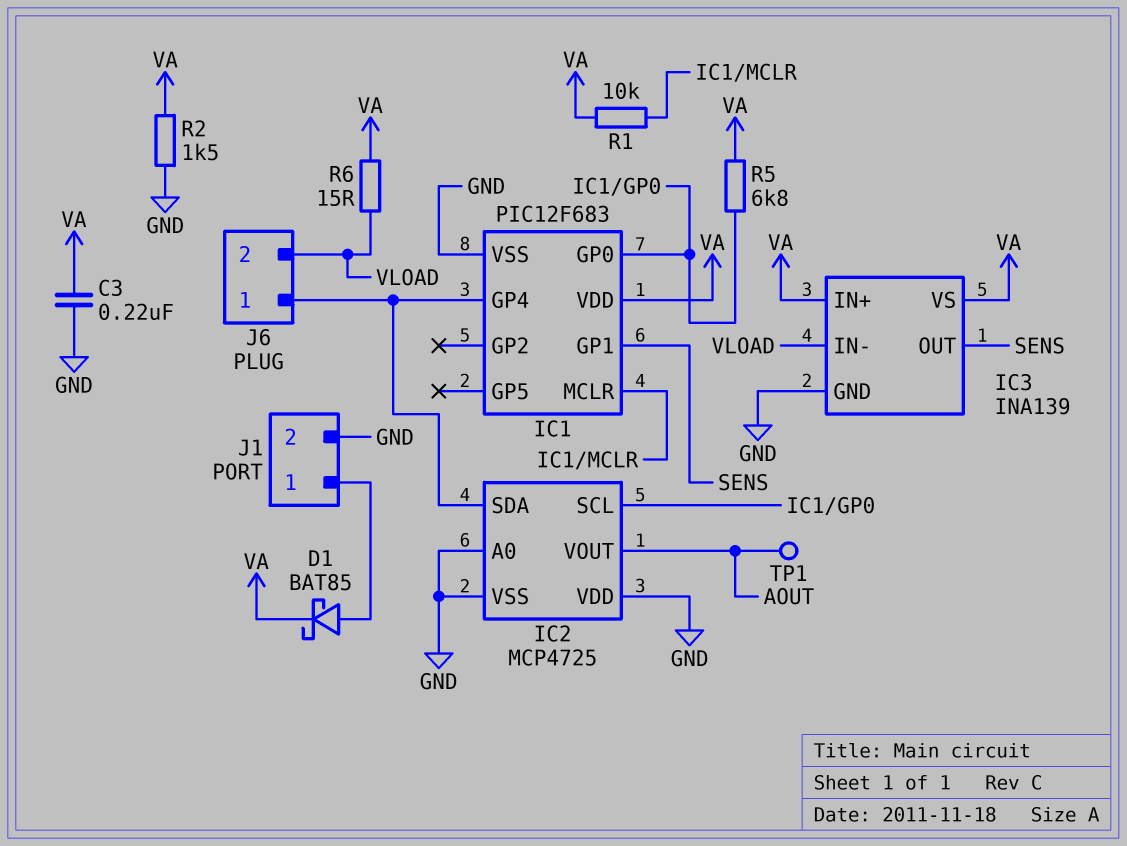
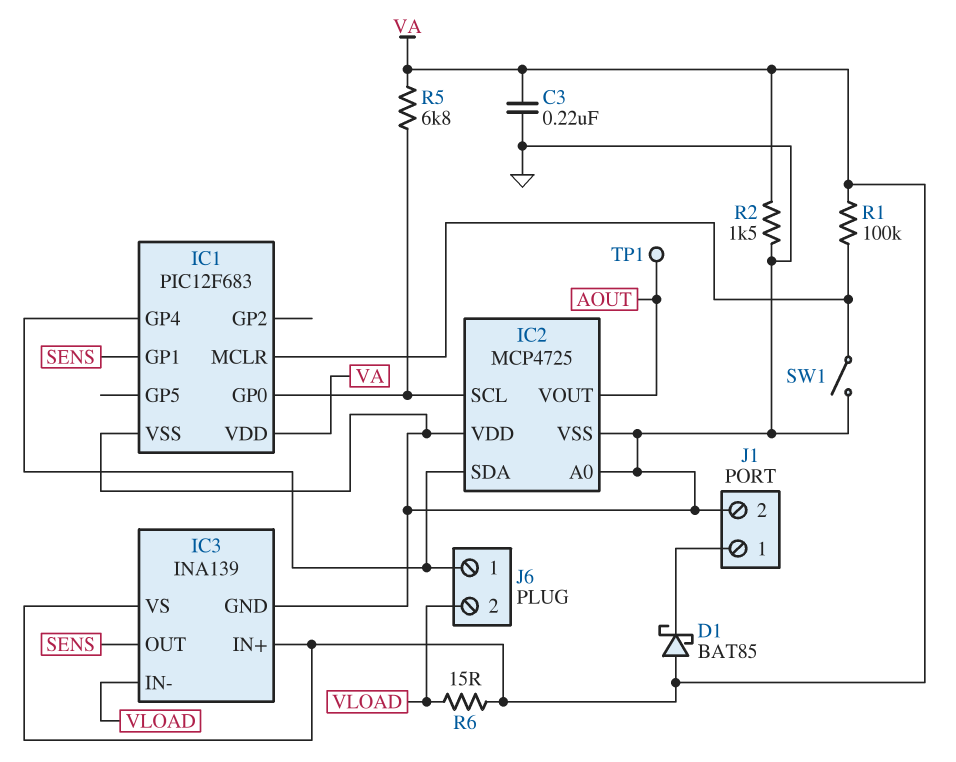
D1: schottky BAT85 (A J1/1, K VA) -> schottky BAT85 (A VA, K J1/1)
R1: 10k (IC1/MCLR, VA) -> 100k (IC1/MCLR, VA)
SW1: none -> switch (GND, IC1/MCLR)

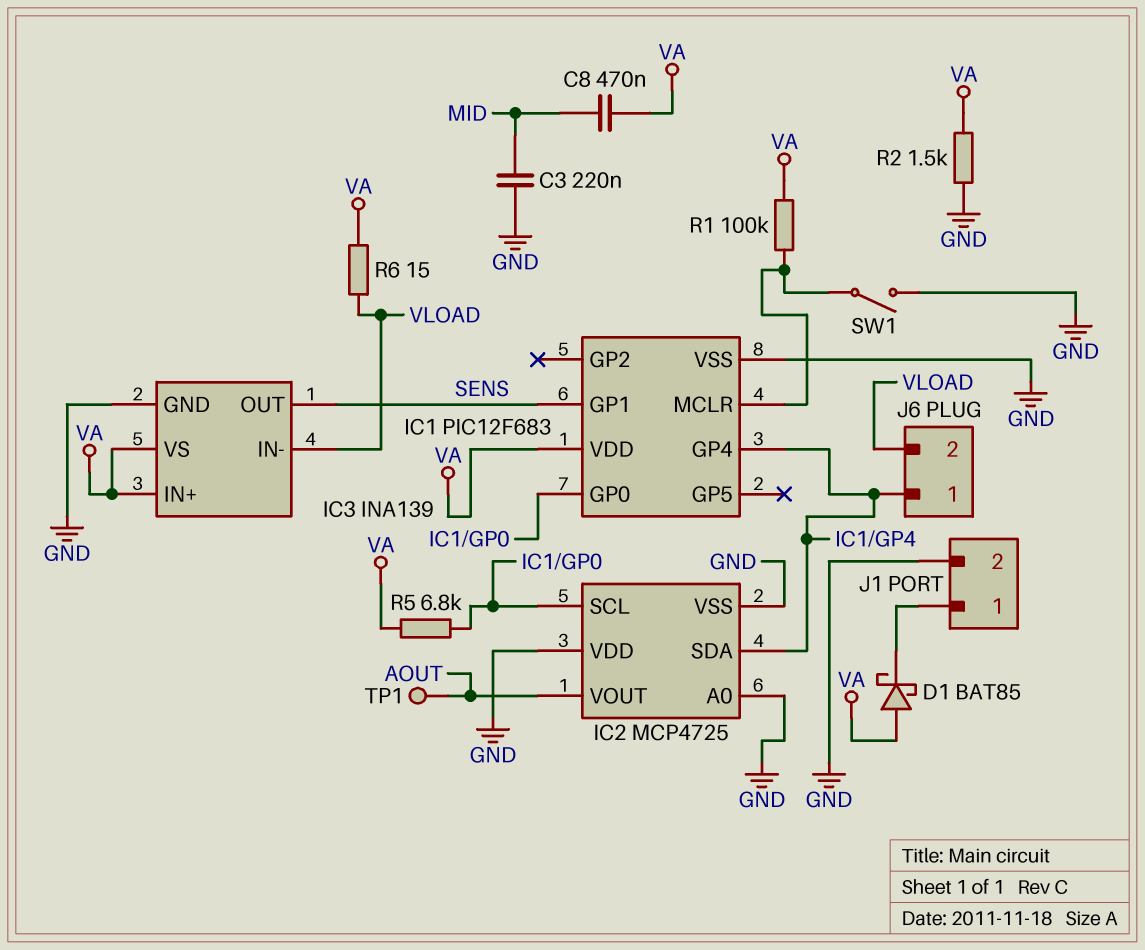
C3: 220nF (GND, VA) -> 220nF (GND, MID)
C8: none -> 470nF (MID, VA)

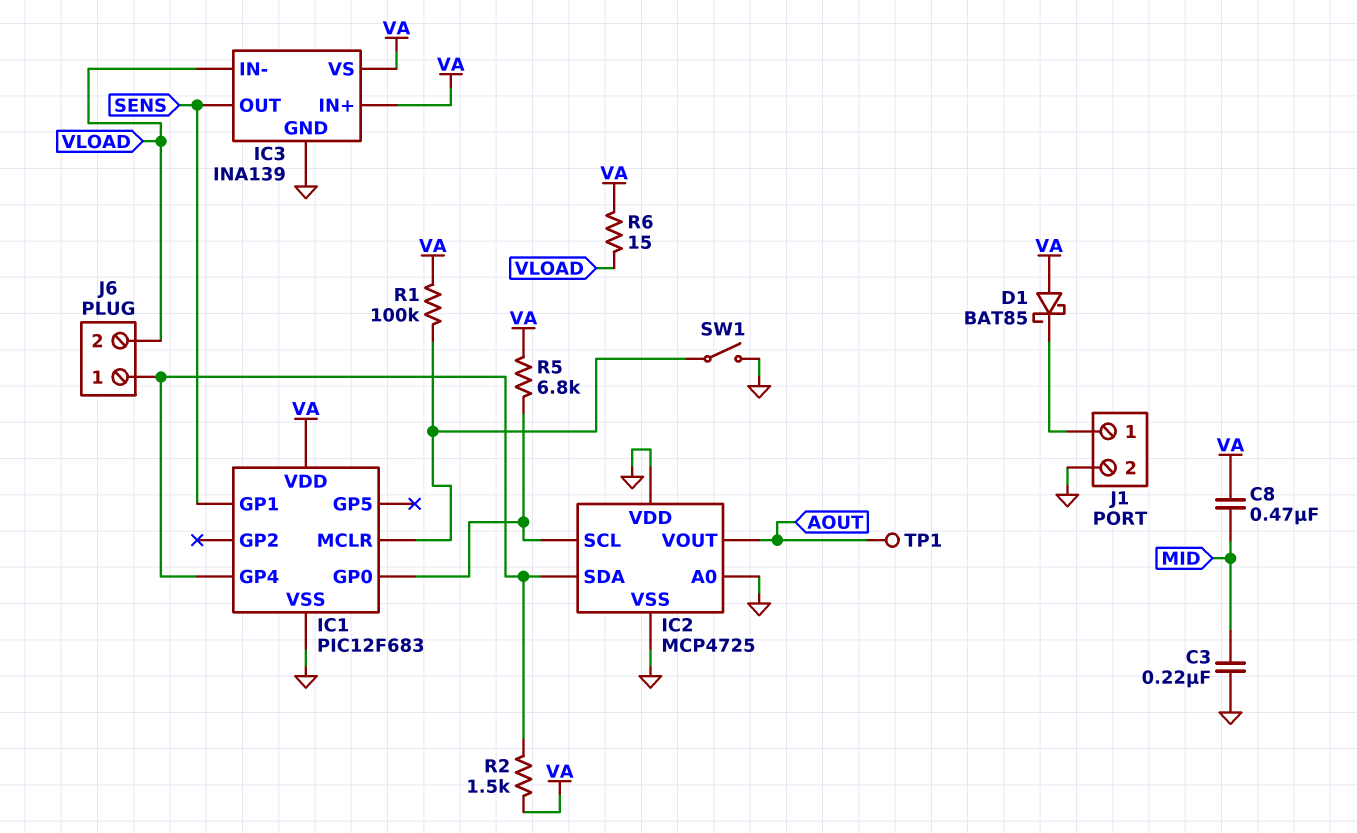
R2: 1.5k (GND, VA) -> 1.5k (IC1/GP4, VA)

